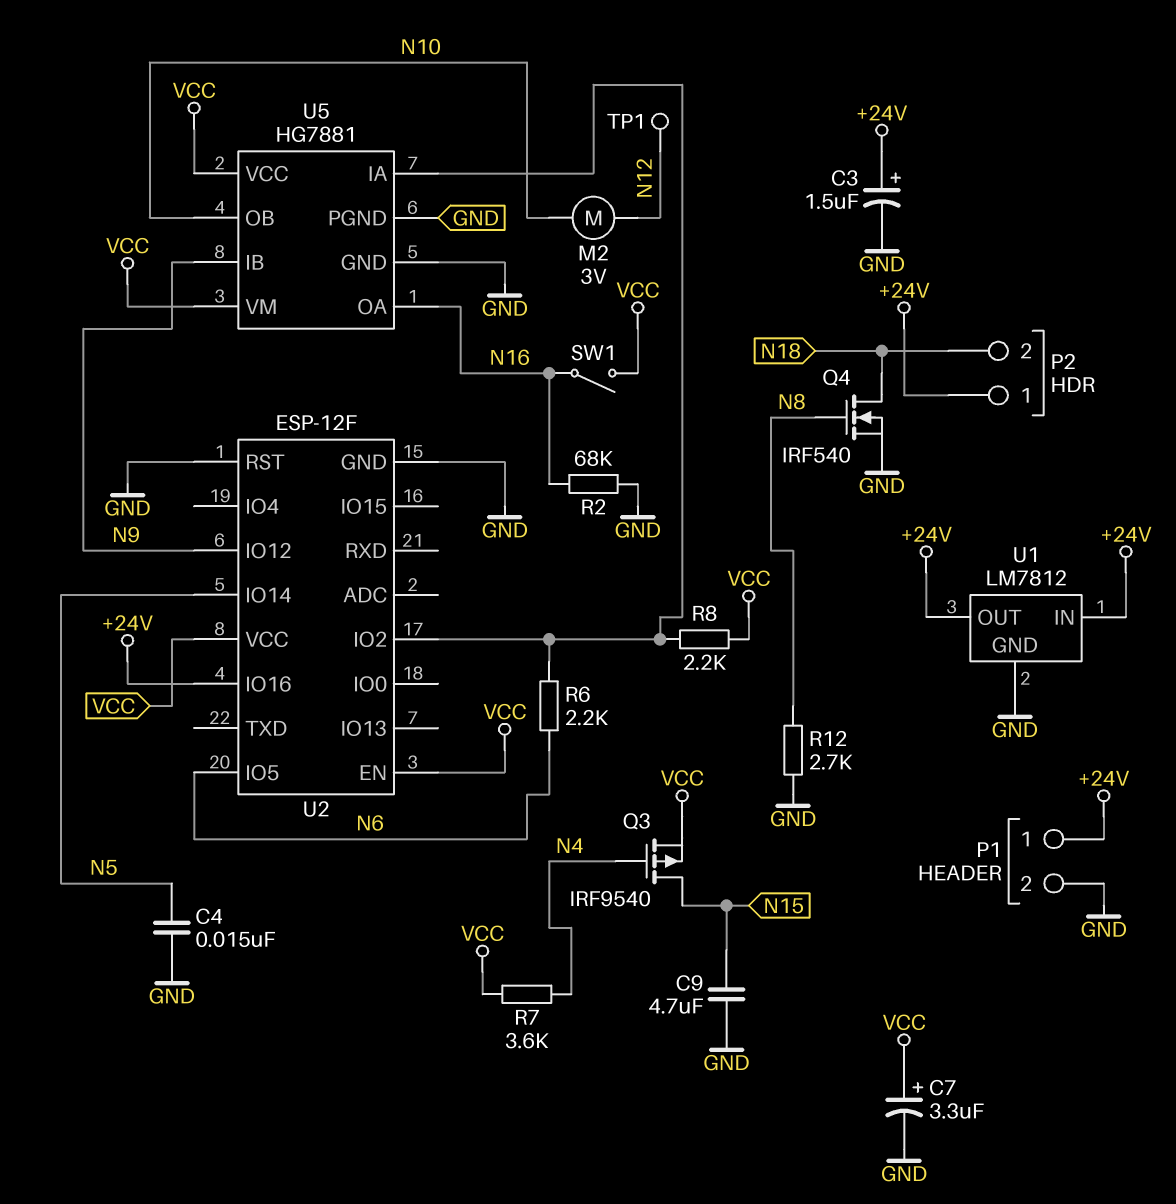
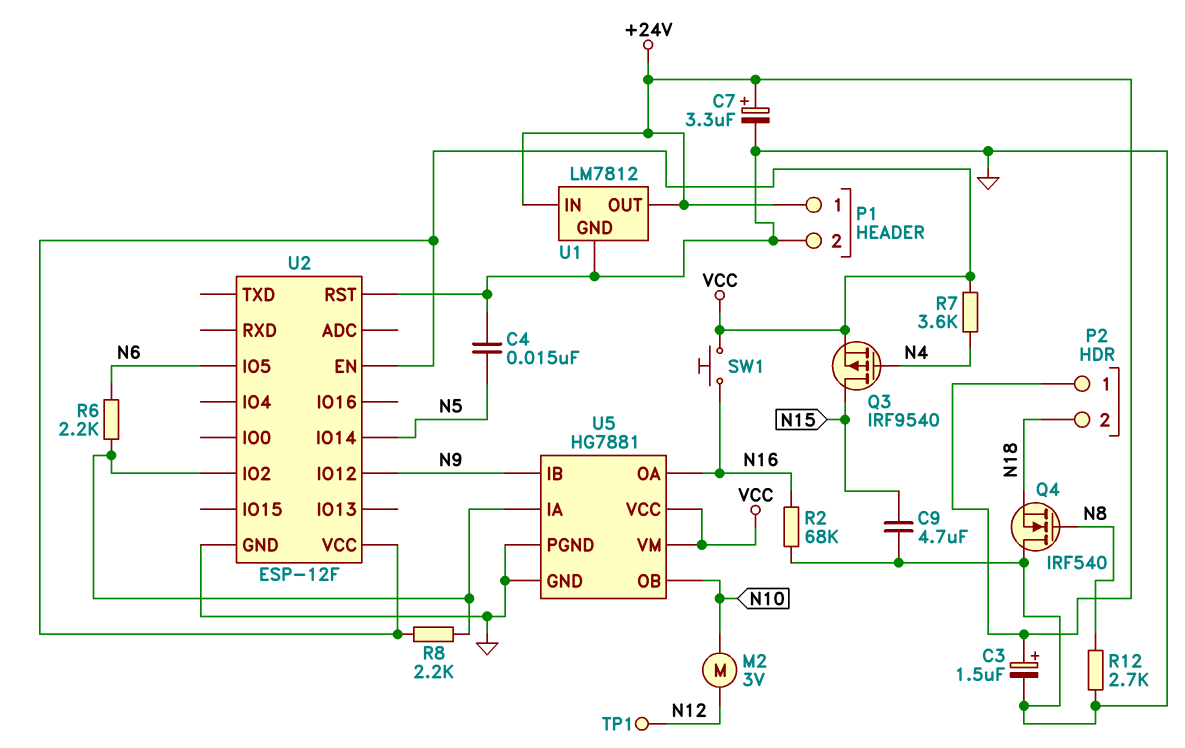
C7: 3.3uF (plus VCC, minus GND) -> 3.3uF (plus +24V, minus GND)
Q4: NMOS IRF540 (G N8, D N18, S GND) -> NMOS IRF540 (G N8, D GND, S N18)
SW1: switch (N16, VCC) -> button (N16, VCC)
U2 pin IO16: +24V -> none

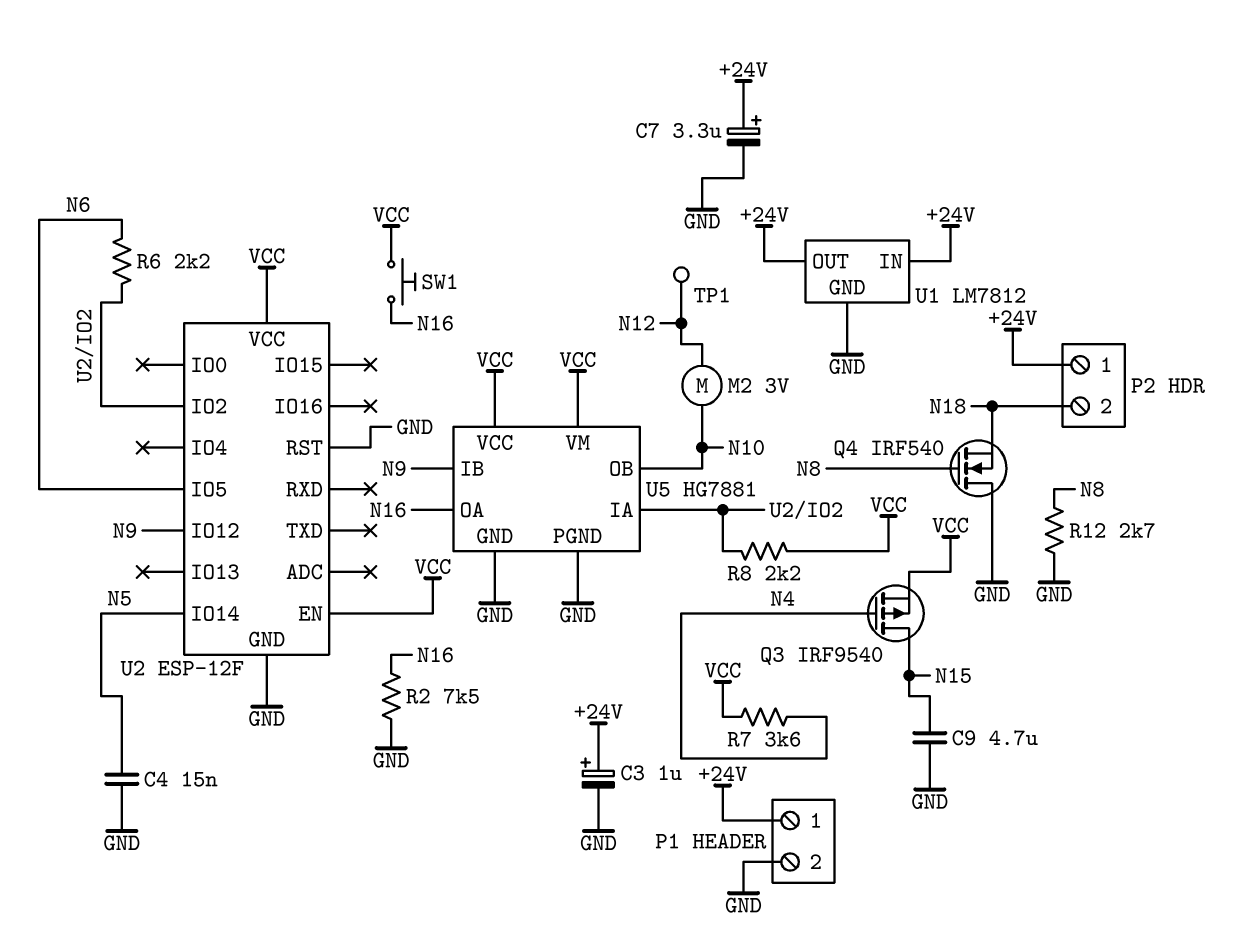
C3: 1.5uF (plus +24V, minus GND) -> 1uF (plus +24V, minus GND)
R2: 68k (GND, N16) -> 7.5k (GND, N16)

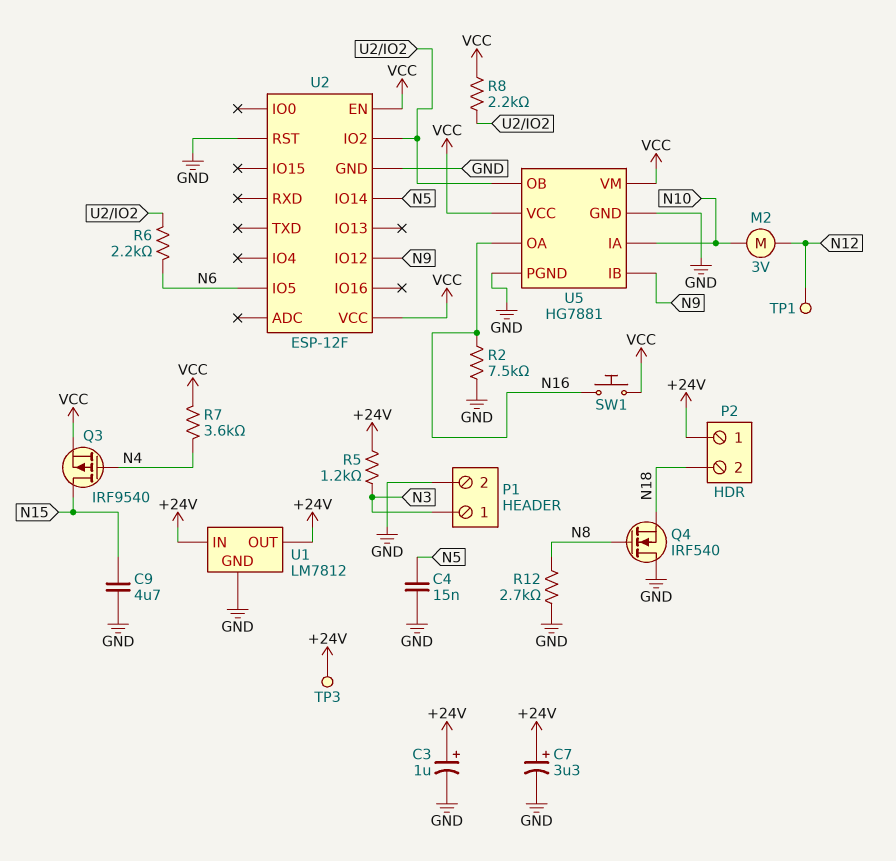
P1 pin 1: +24V -> N3
R5: none -> 1.2k (+24V, N3)
TP3: none -> test point (+24V)
U5 pin IA: U2/IO2 -> N10
U5 pin OB: N10 -> U2/IO2

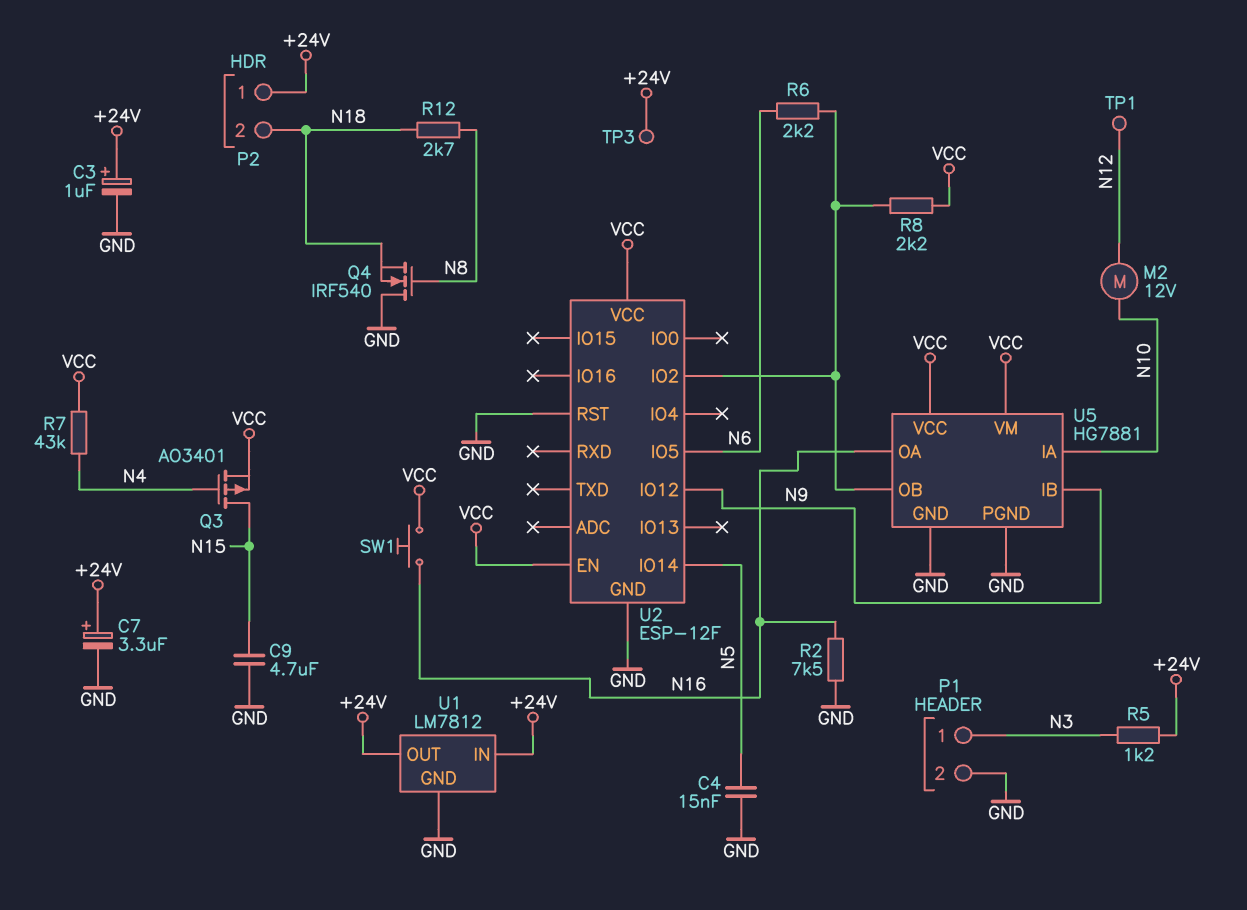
M2: motor 3V (N10, N12) -> motor 12V (N10, N12)
Q3: PMOS IRF9540 (G N4, D N15, S VCC) -> PMOS AO3401 (G N4, D N15, S VCC)
R7: 3.6k (N4, VCC) -> 43k (N4, VCC)
R12: 2.7k (GND, N8) -> 2.7k (N8, N18)

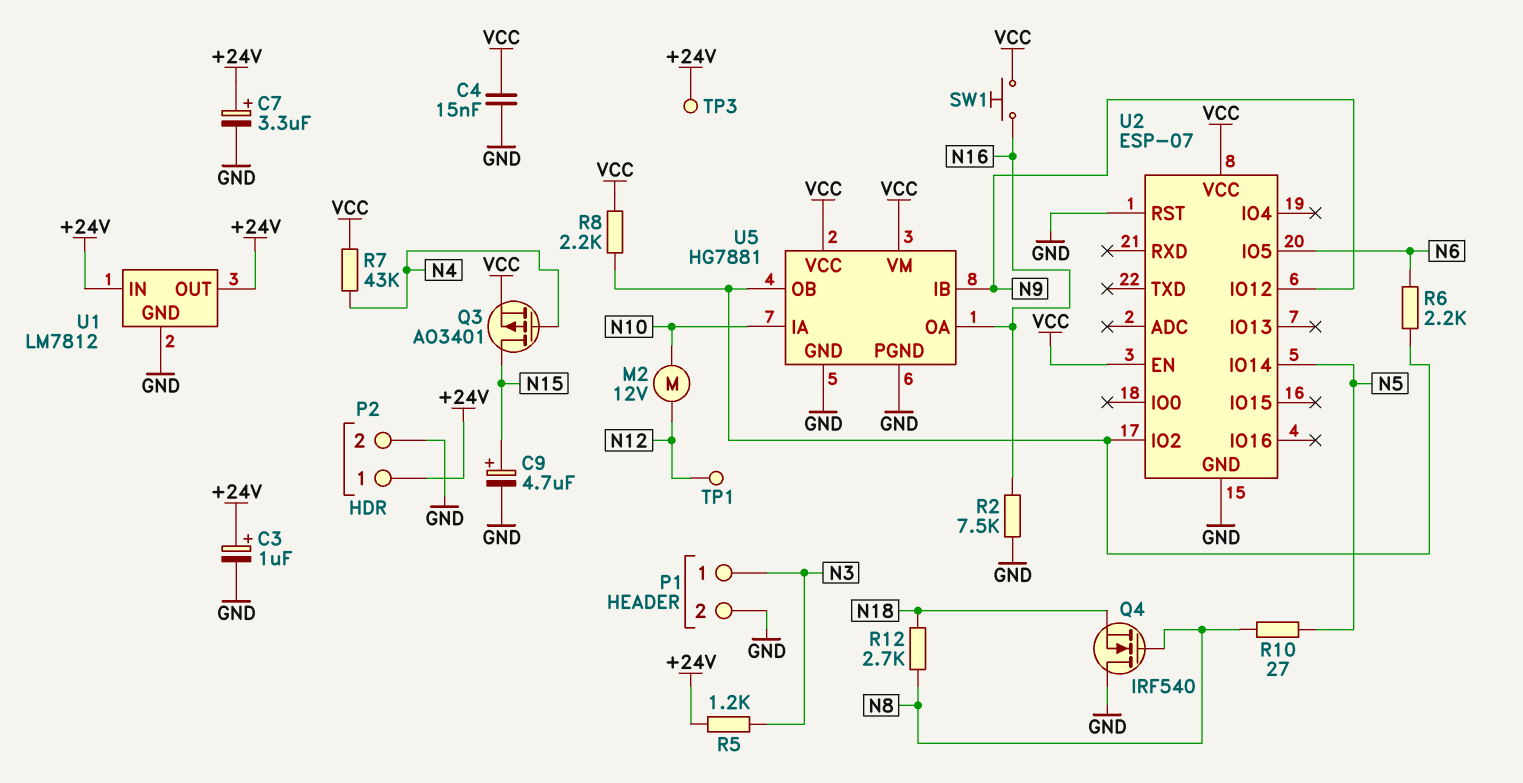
C4: 15nF (GND, N5) -> 15nF (GND, VCC)
C9: 4.7uF (GND, N15) -> 4.7uF (plus N15, minus GND)
P2 pin 2: N18 -> GND
R10: none -> 27 (N5, N8)
U2: ESP-12F -> ESP-07

